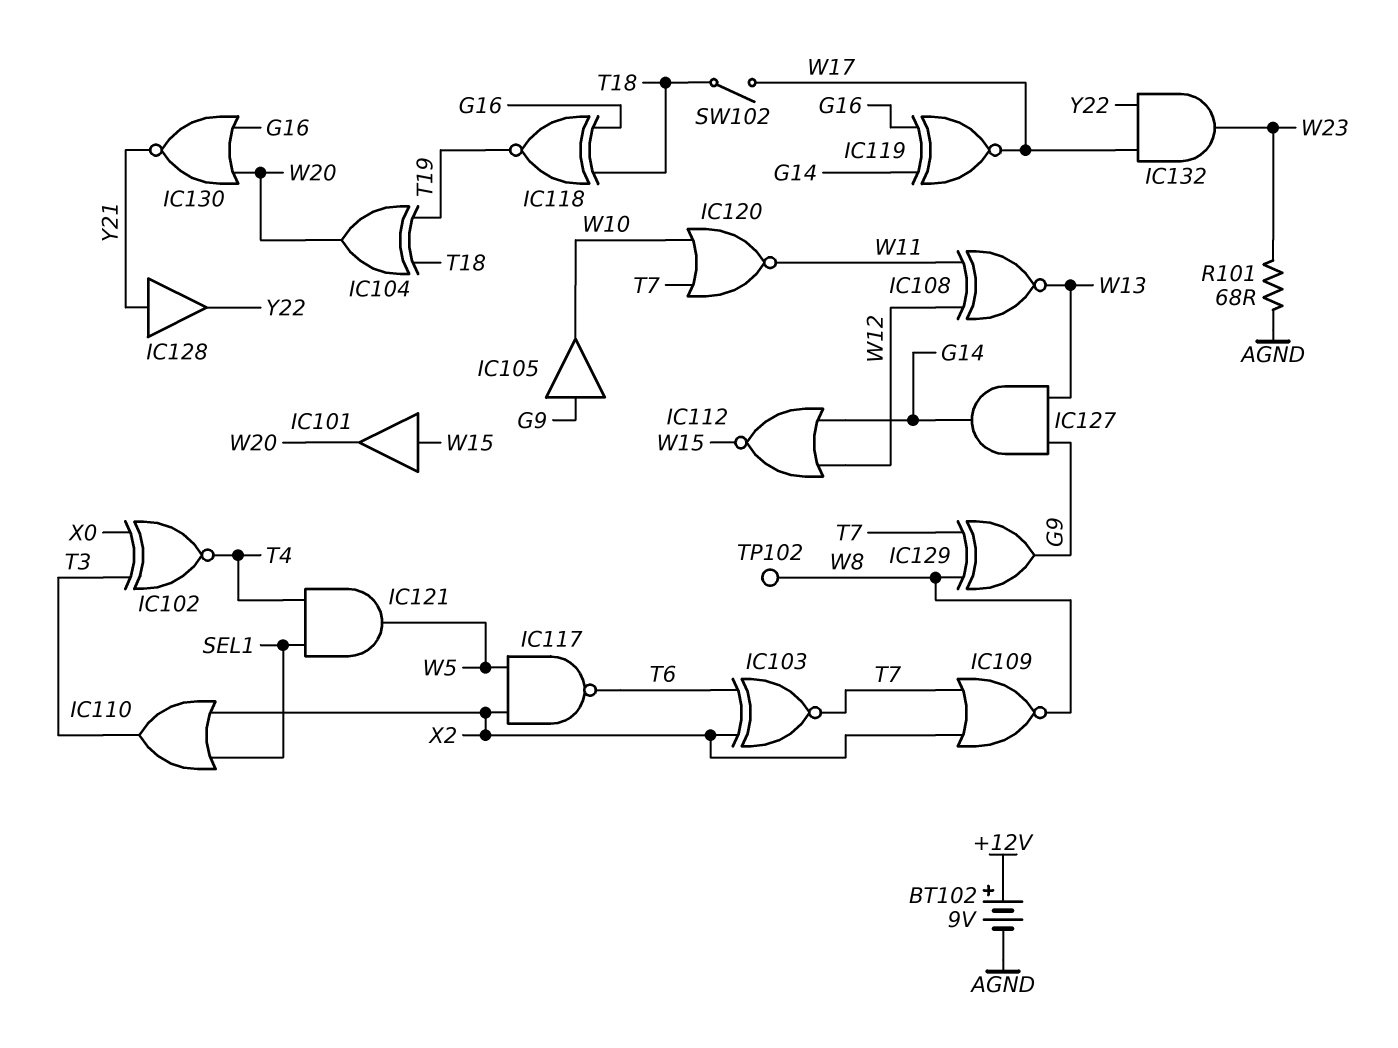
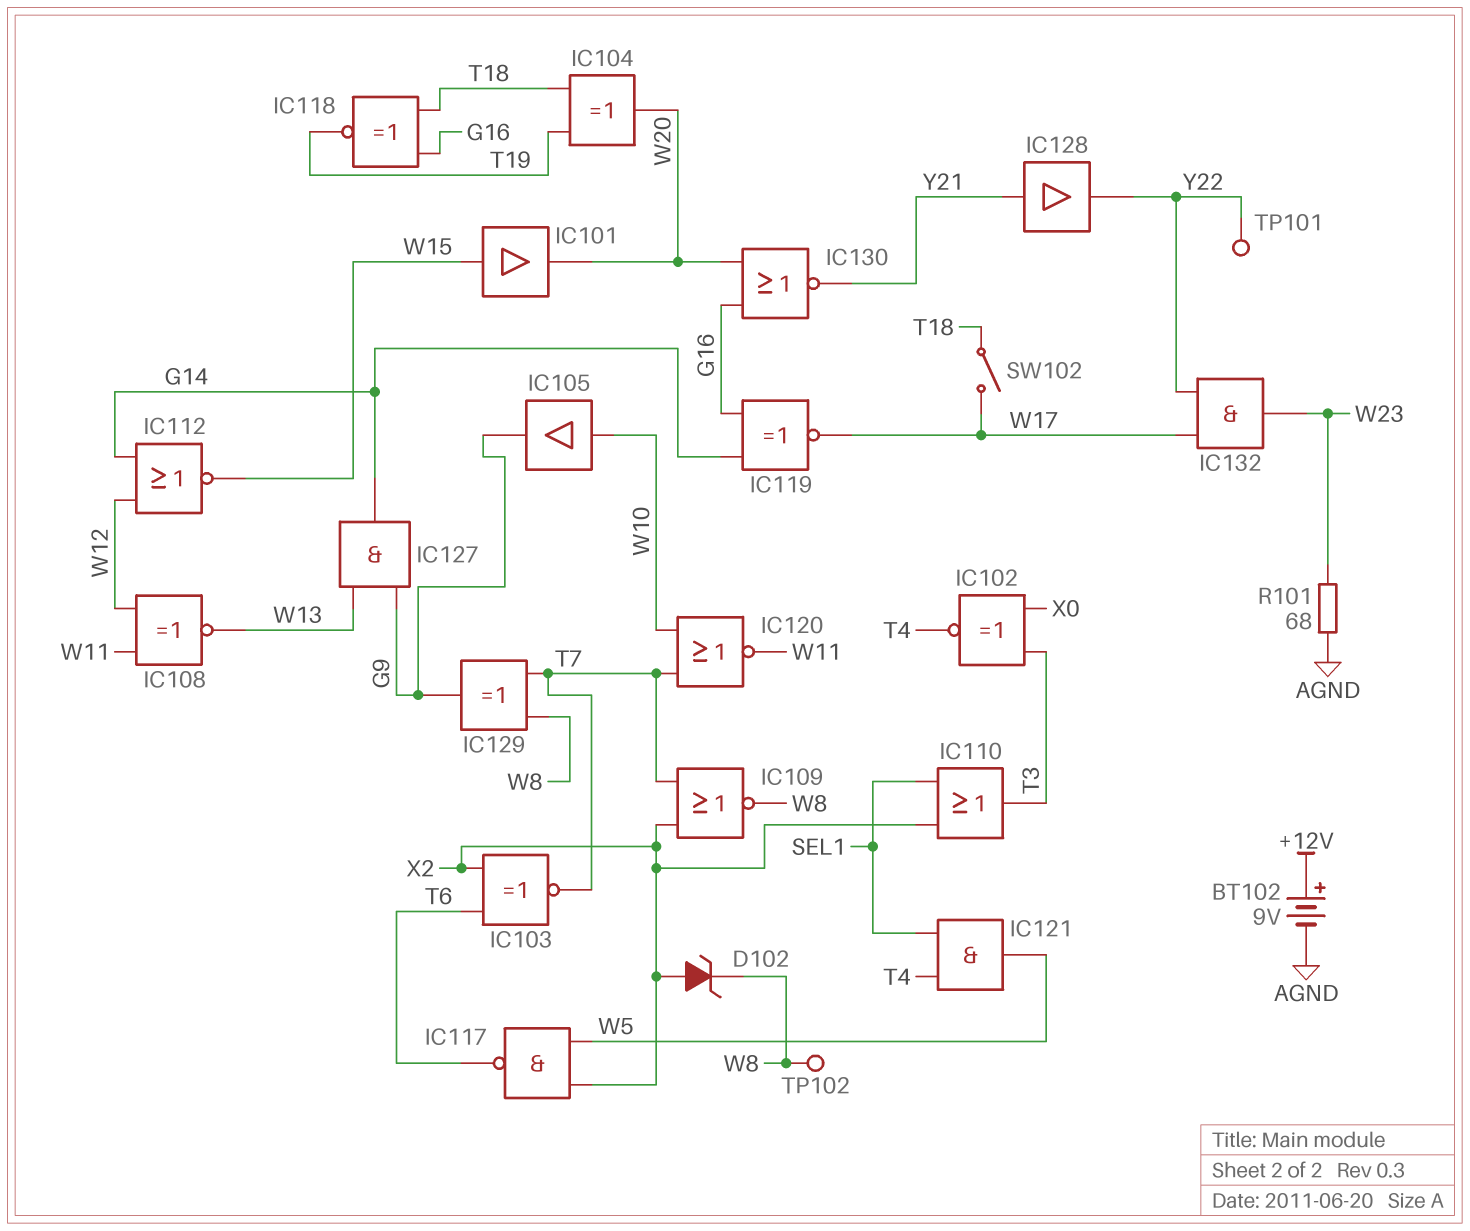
D102: none -> zener (A X2, K W8)
IC105: buffer (in G9, out W10) -> buffer (in W10, out G9)
TP101: none -> test point (Y22)

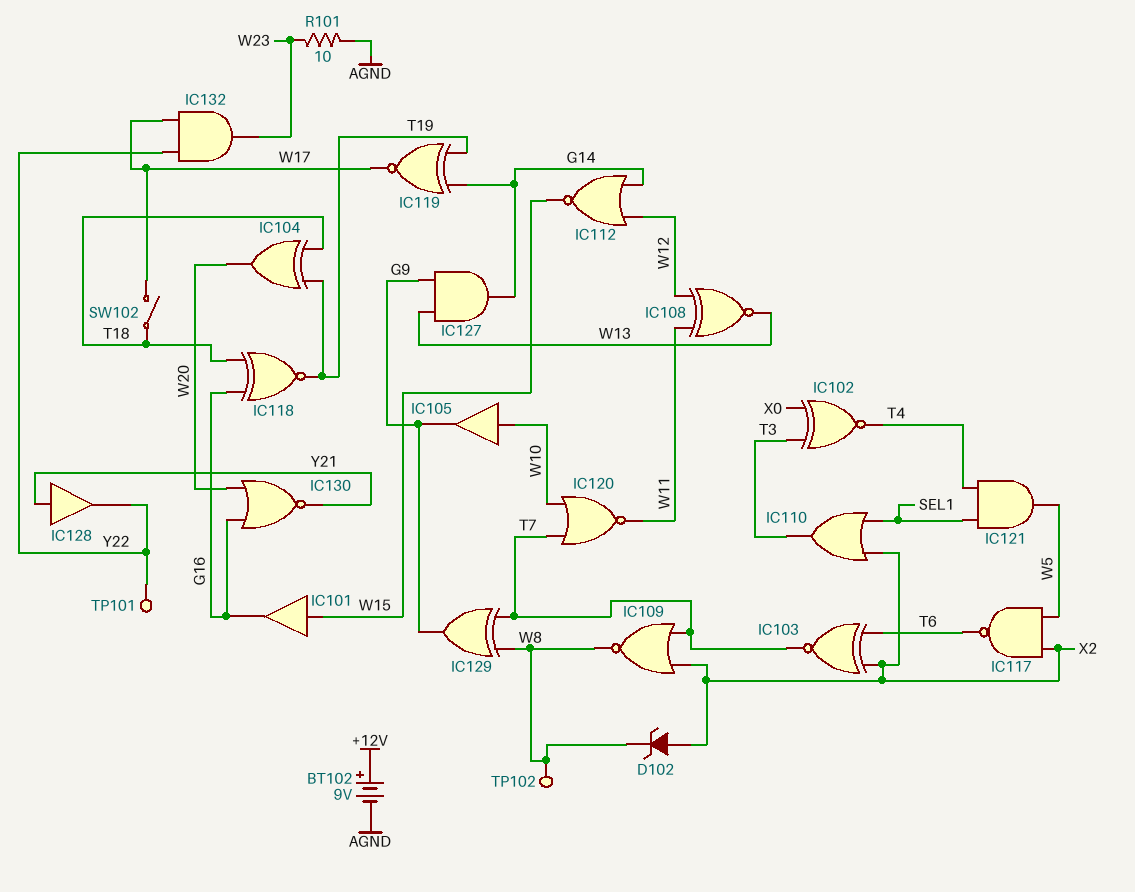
IC101: buffer (in W15, out W20) -> buffer (in W15, out G16)
IC119: XNOR (in G14, in G16, out W17) -> XNOR (in G14, in T19, out W17)
R101: 68 (AGND, W23) -> 10 (AGND, W23)

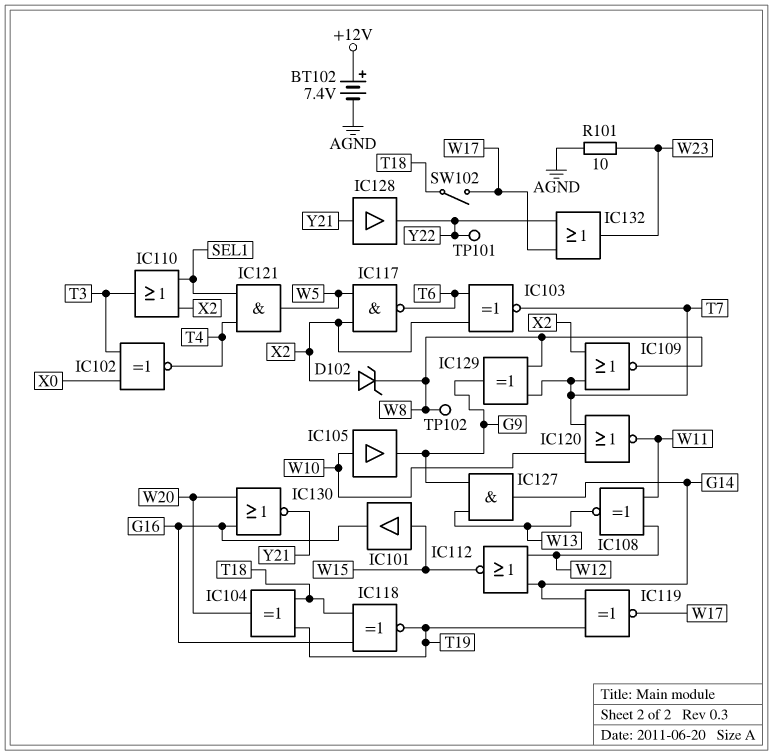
BT102: 9V (plus +12V, minus AGND) -> 7.4V (plus +12V, minus AGND)
IC132: AND (in W17, in Y22, out W23) -> OR (in W17, in Y22, out W23)

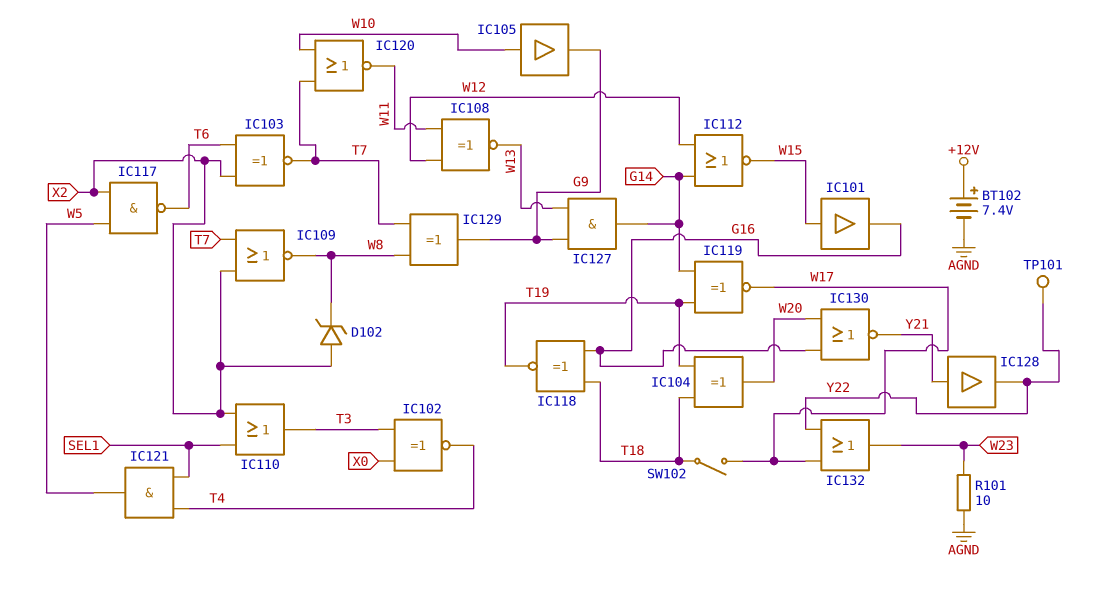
TP102: test point (W8) -> none

